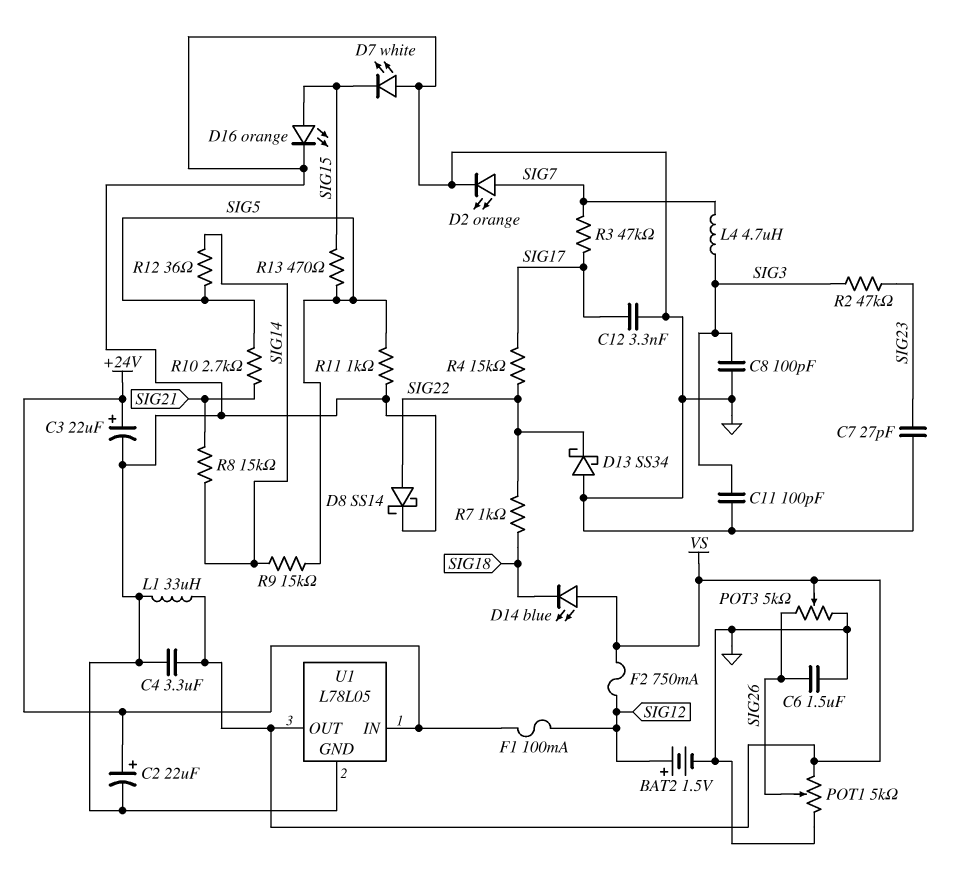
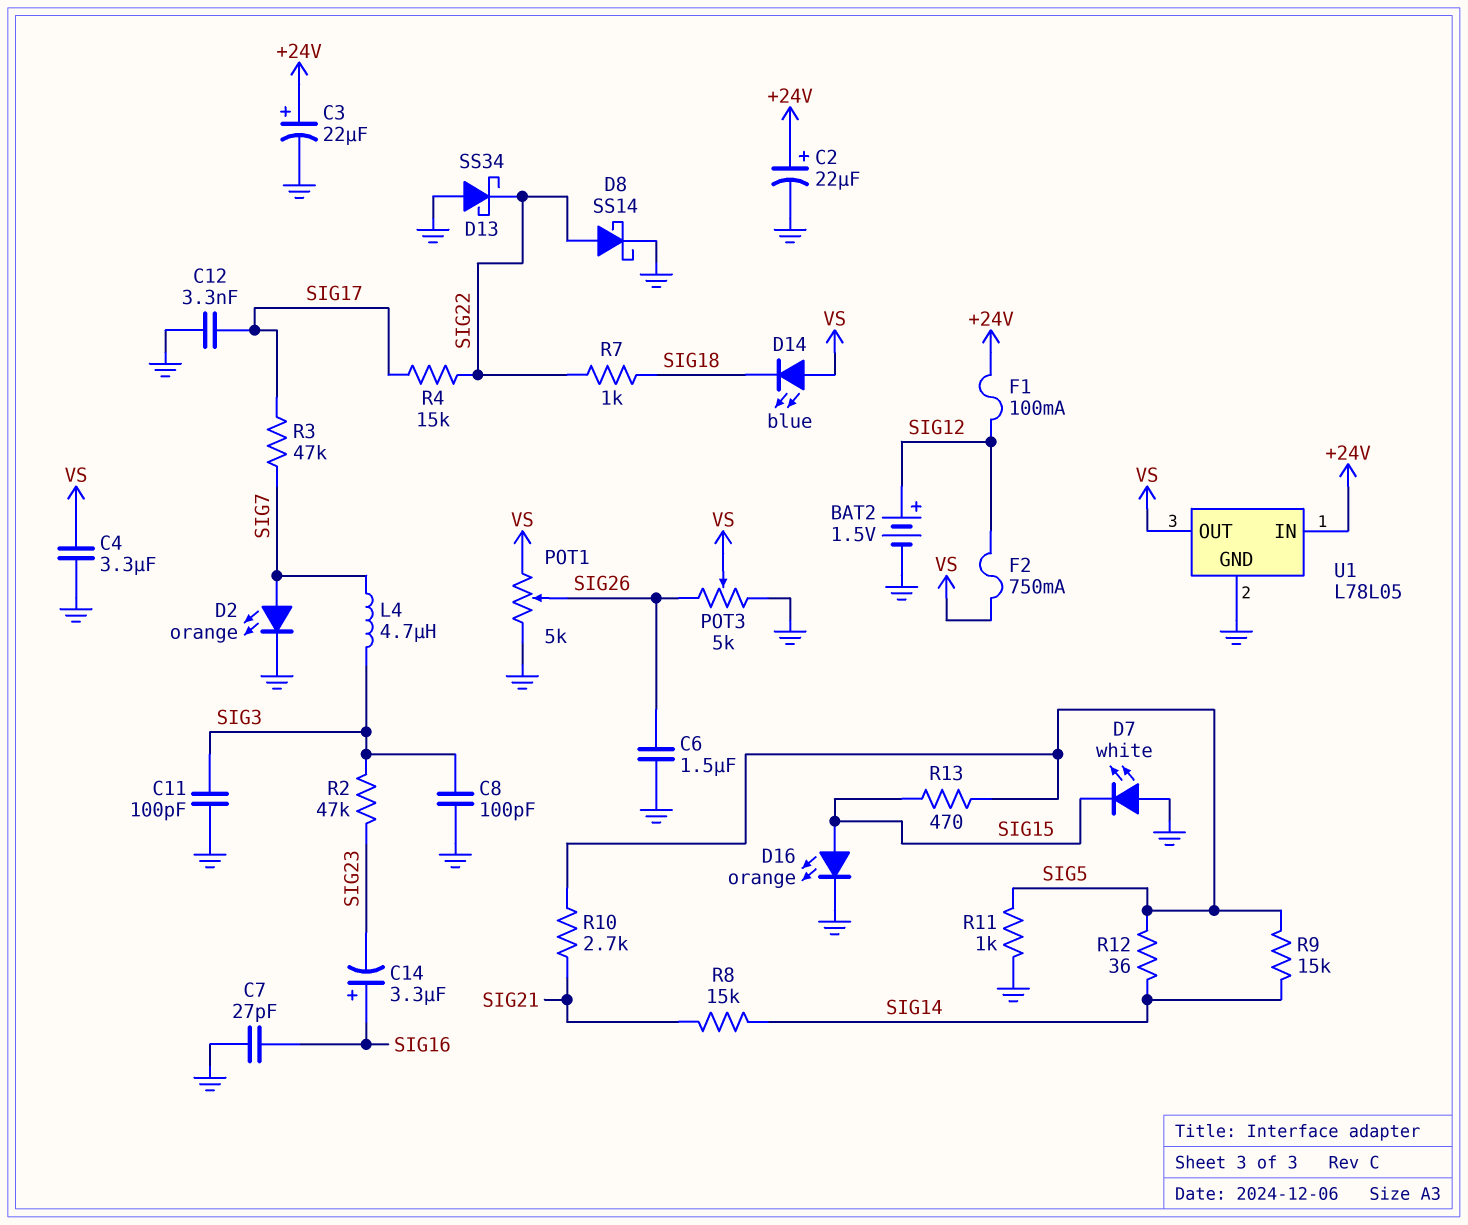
C7: 27pF (GND, SIG23) -> 27pF (GND, SIG16)
C14: none -> 3.3uF (plus SIG16, minus SIG23)
L1: 33uH (GND, VS) -> none

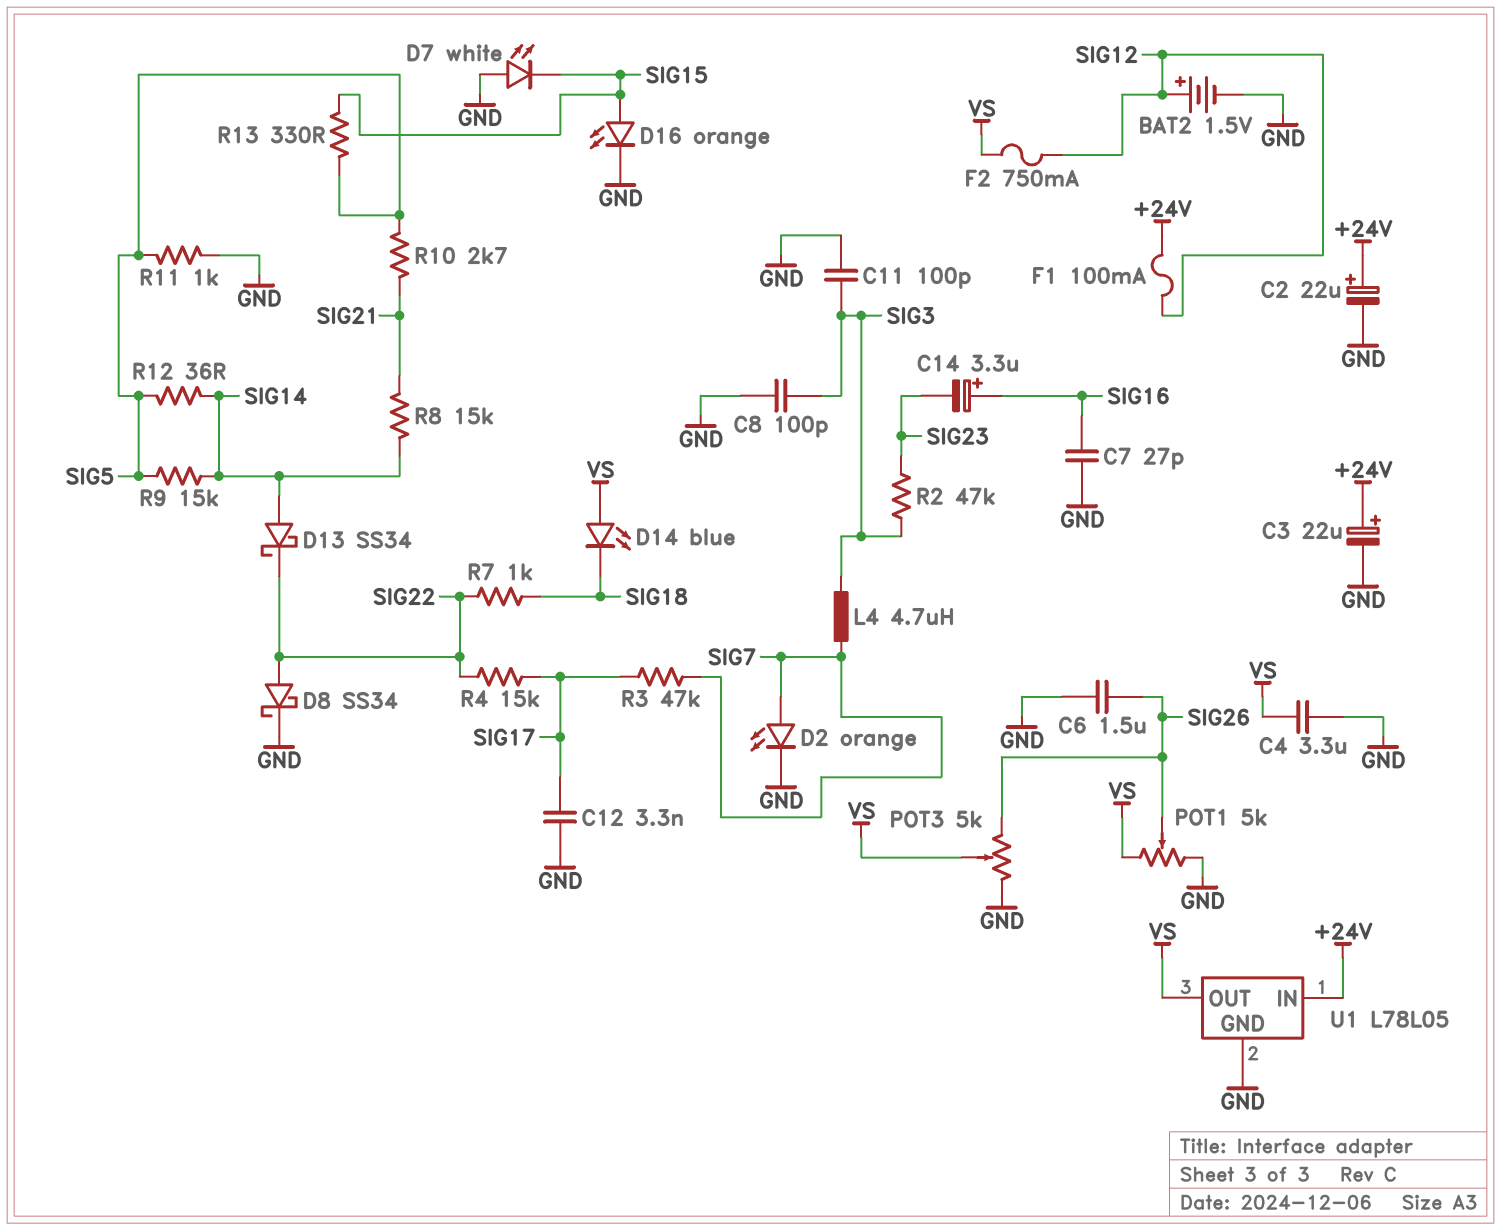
D8: schottky SS14 (A SIG22, K GND) -> schottky SS34 (A SIG22, K GND)
D13: schottky SS34 (A GND, K SIG22) -> schottky SS34 (A SIG14, K SIG22)
R13: 470 (SIG5, SIG15) -> 330 (SIG5, SIG15)

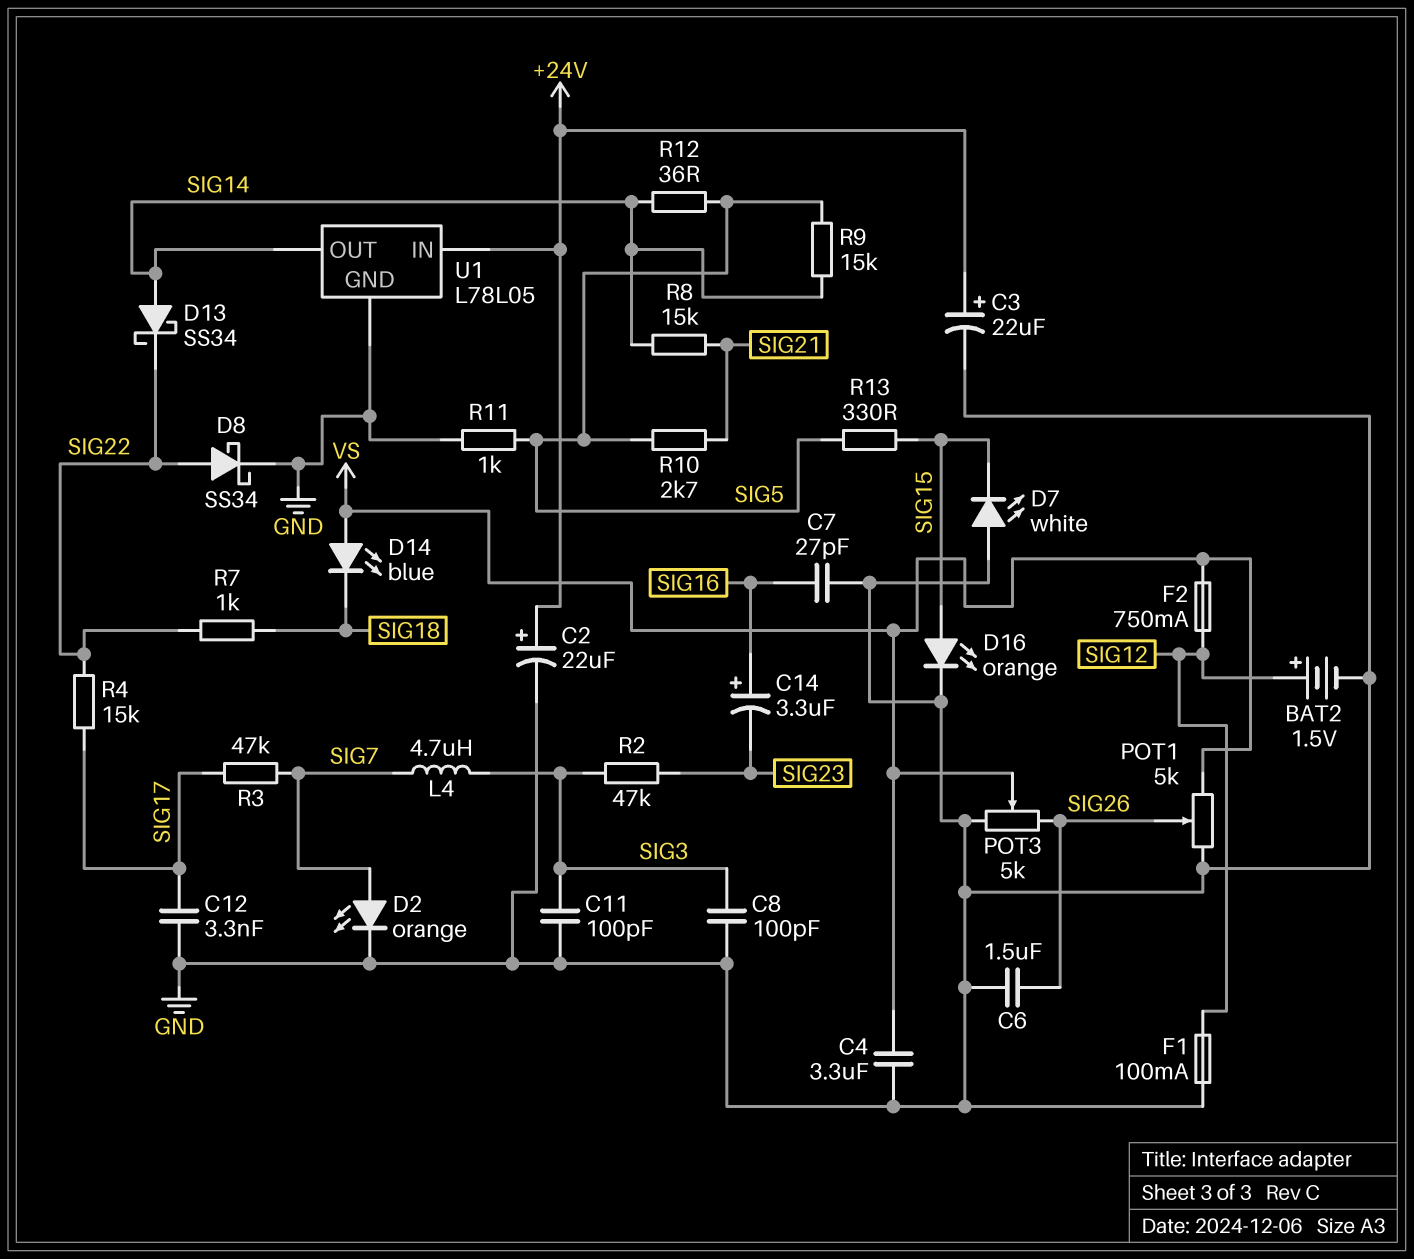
F1: 100mA (+24V, SIG12) -> 100mA (GND, SIG12)
U1 pin OUT: VS -> SIG14

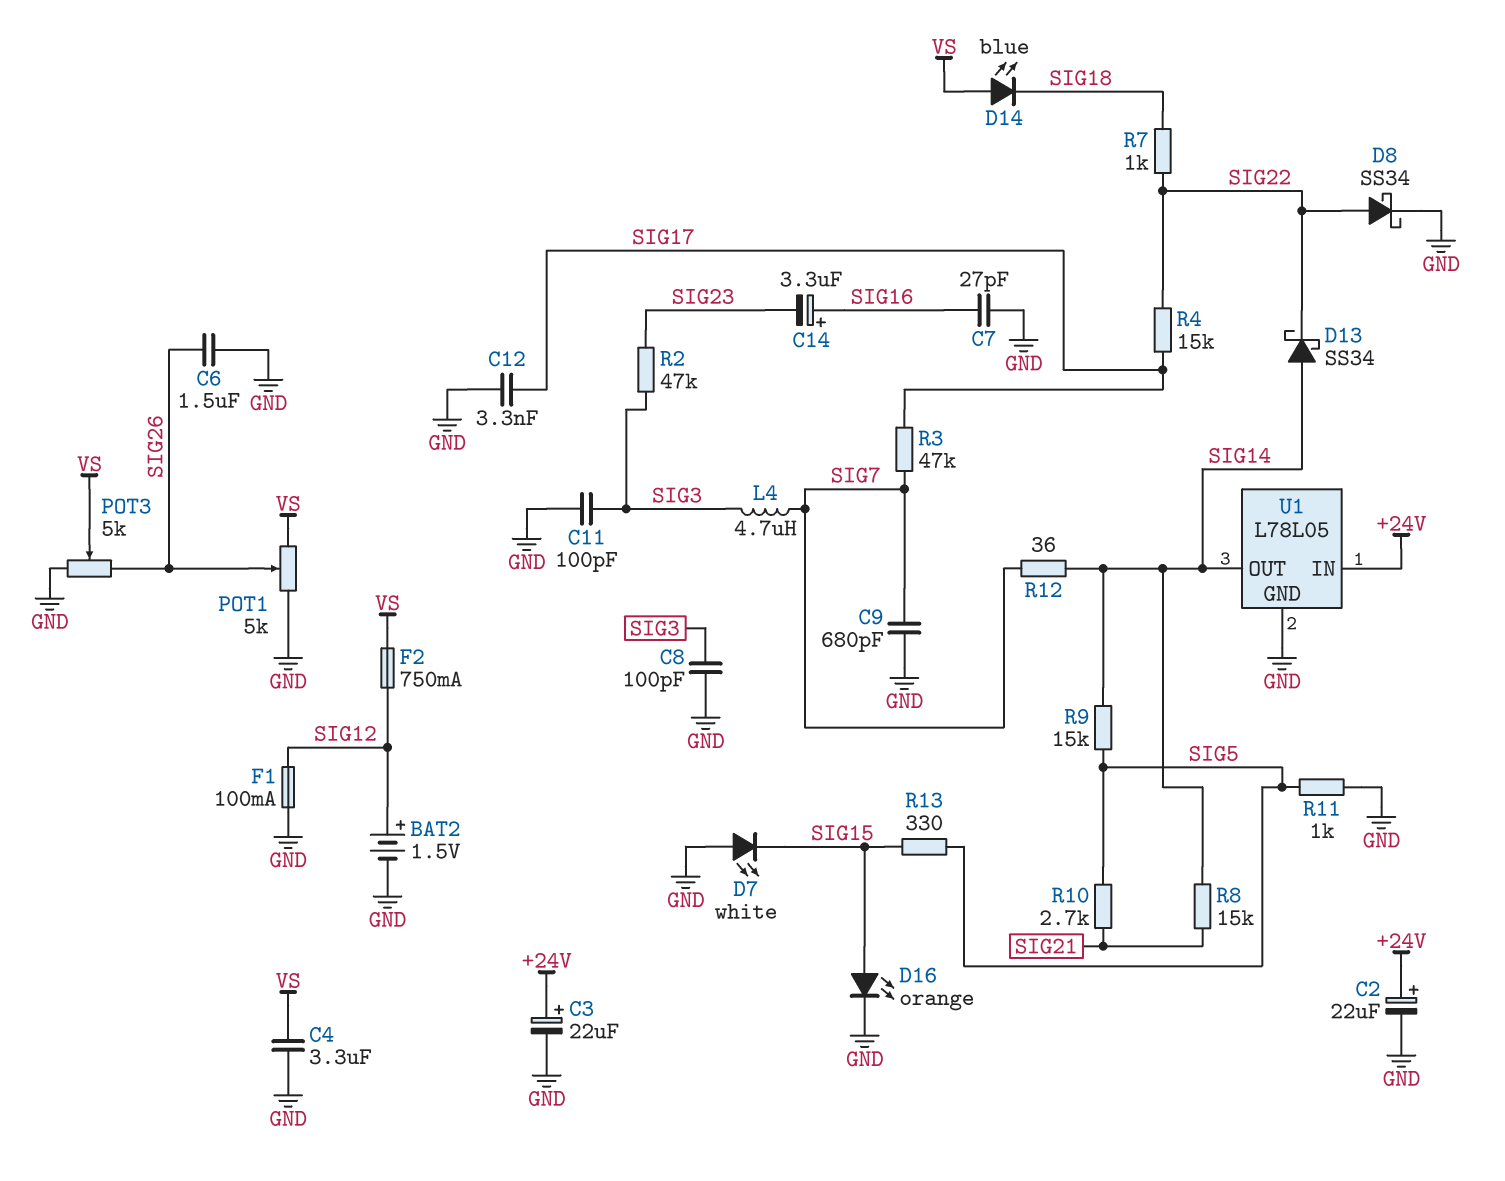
C9: none -> 680pF (GND, SIG7)
D2: LED orange (A SIG7, K GND) -> none
R12: 36 (SIG5, SIG14) -> 36 (SIG7, SIG14)

